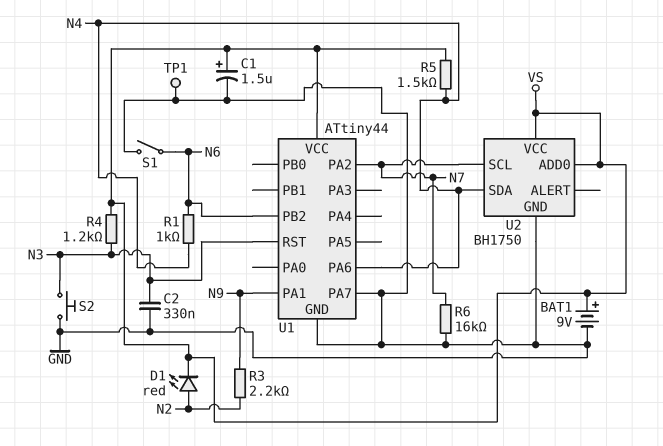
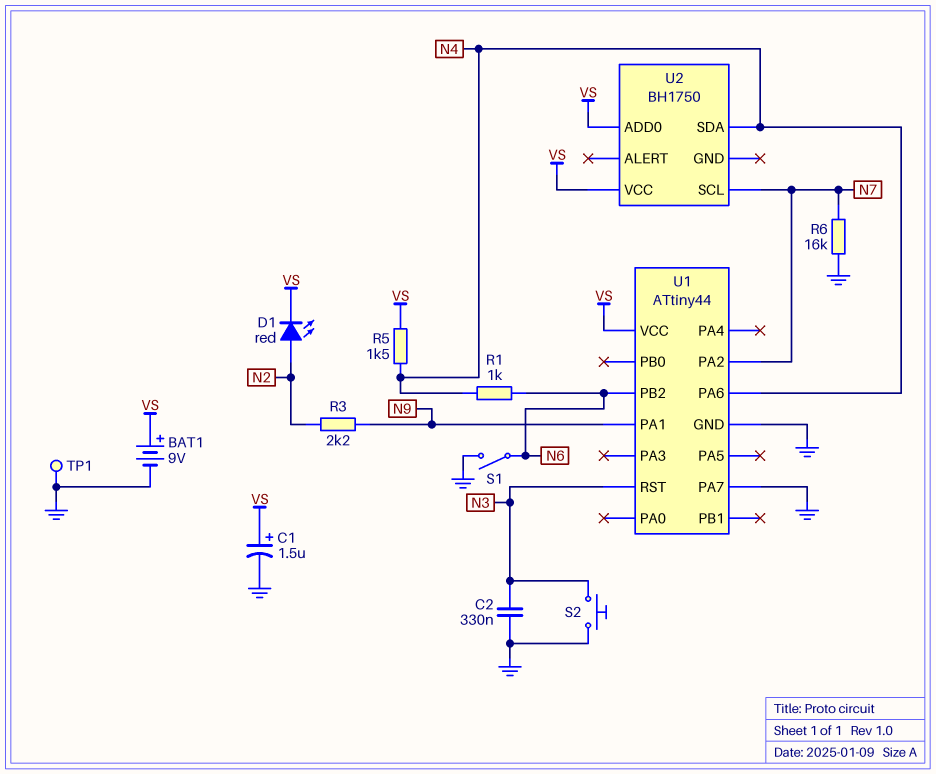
R4: 1.2k (N3, VS) -> none
U2 pin GND: GND -> none

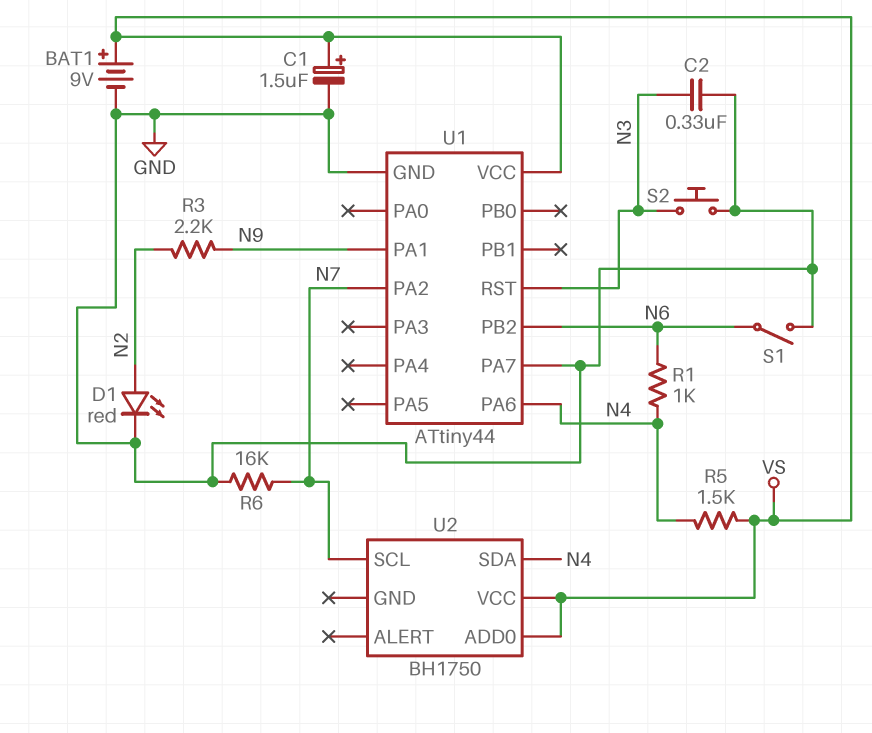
D1: LED red (A N2, K VS) -> LED red (A N2, K GND)
TP1: test point (GND) -> none

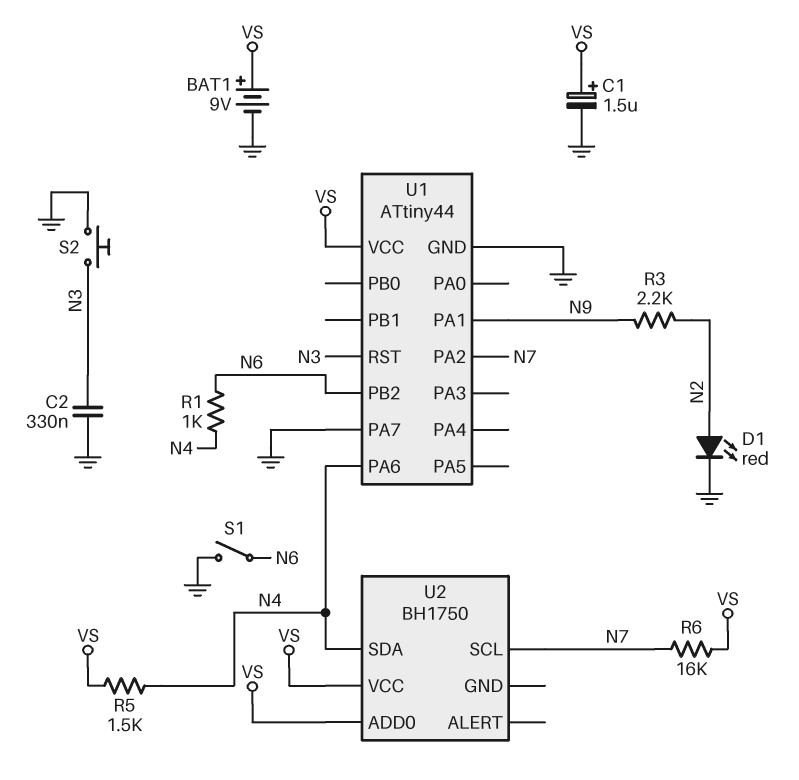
R6: 16k (GND, N7) -> 16k (N7, VS)

